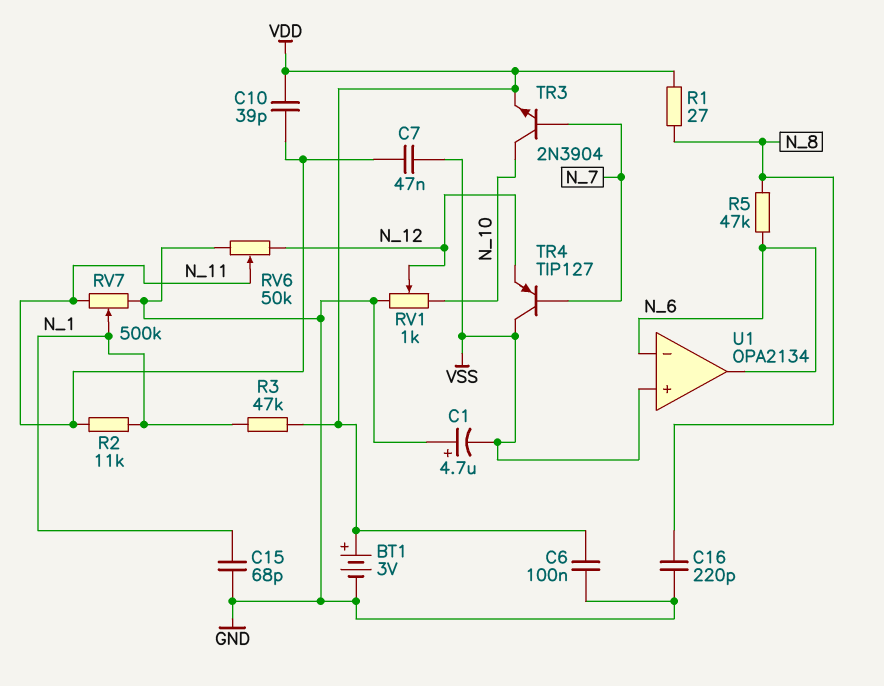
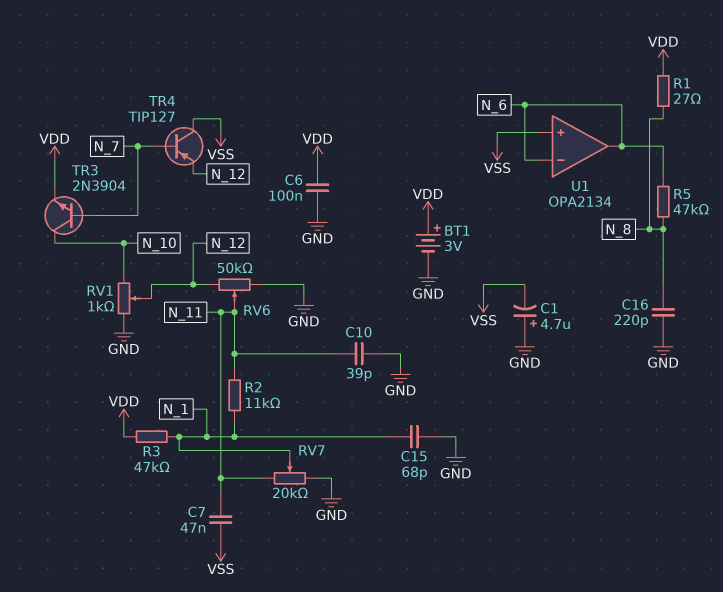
C10: 39pF (N_11, VDD) -> 39pF (GND, N_11)
RV7: 500k (GND, N_11, wiper N_1) -> 20k (GND, N_11, wiper N_1)

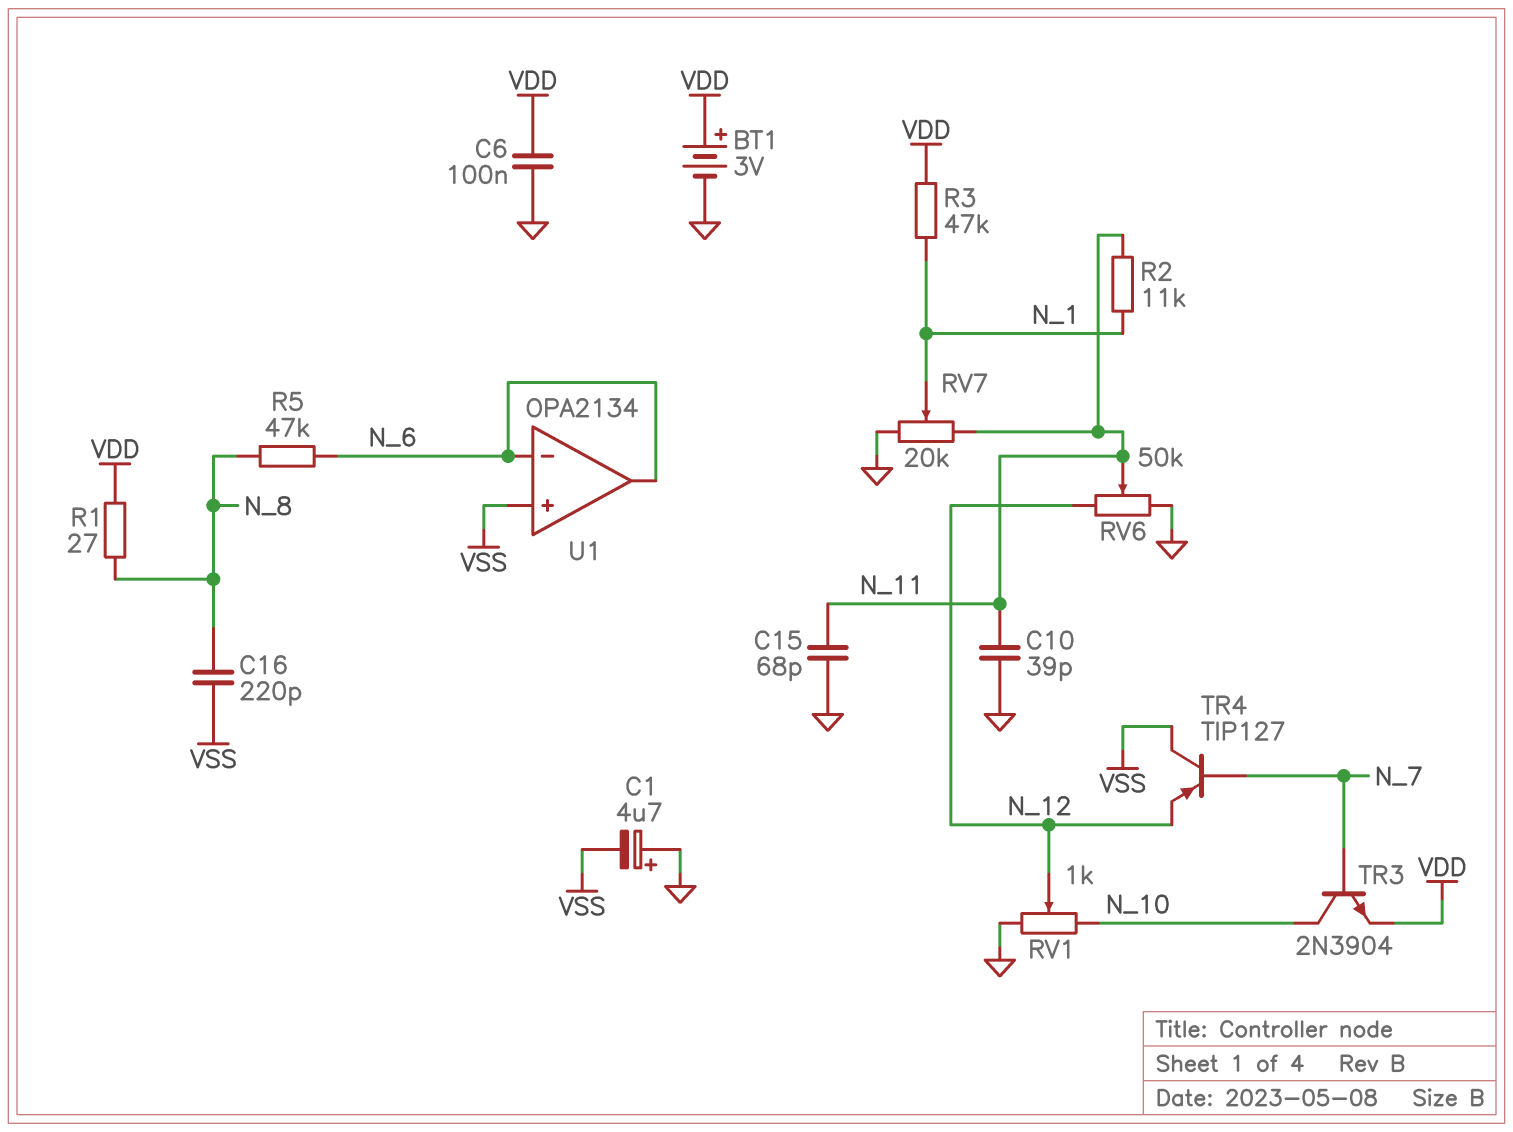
C7: 47nF (N_11, VSS) -> none
C15: 68pF (GND, N_1) -> 68pF (GND, N_11)
C16: 220pF (GND, N_8) -> 220pF (N_8, VSS)

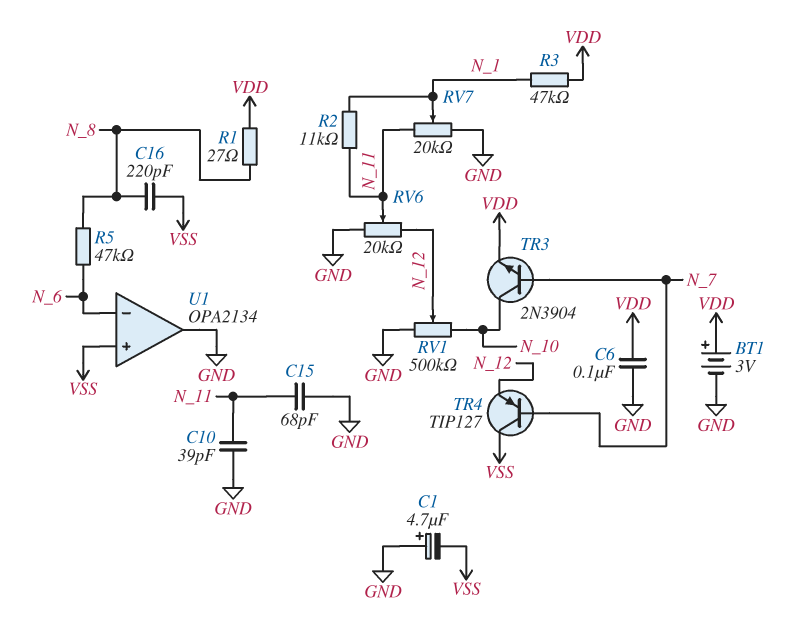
RV1: 1k (GND, N_10, wiper N_12) -> 500k (GND, N_10, wiper N_12)
RV6: 50k (GND, N_12, wiper N_11) -> 20k (GND, N_12, wiper N_11)
U1 pin out: N_6 -> GND

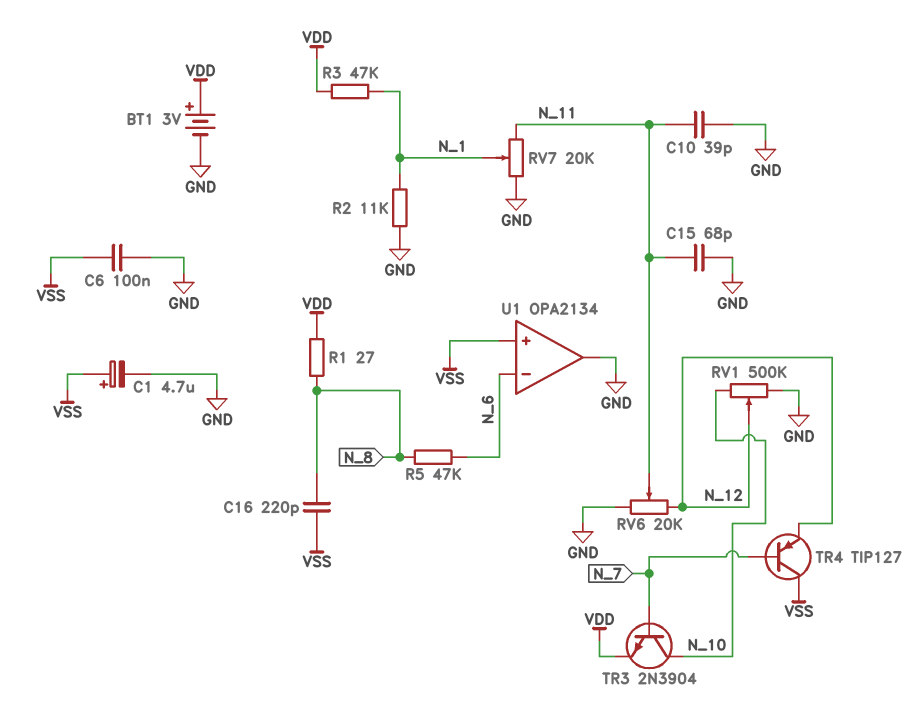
C1: 4.7uF (plus GND, minus VSS) -> 4.7uF (plus VSS, minus GND)
C6: 100nF (GND, VDD) -> 100nF (GND, VSS)
R2: 11k (N_1, N_11) -> 11k (GND, N_1)

